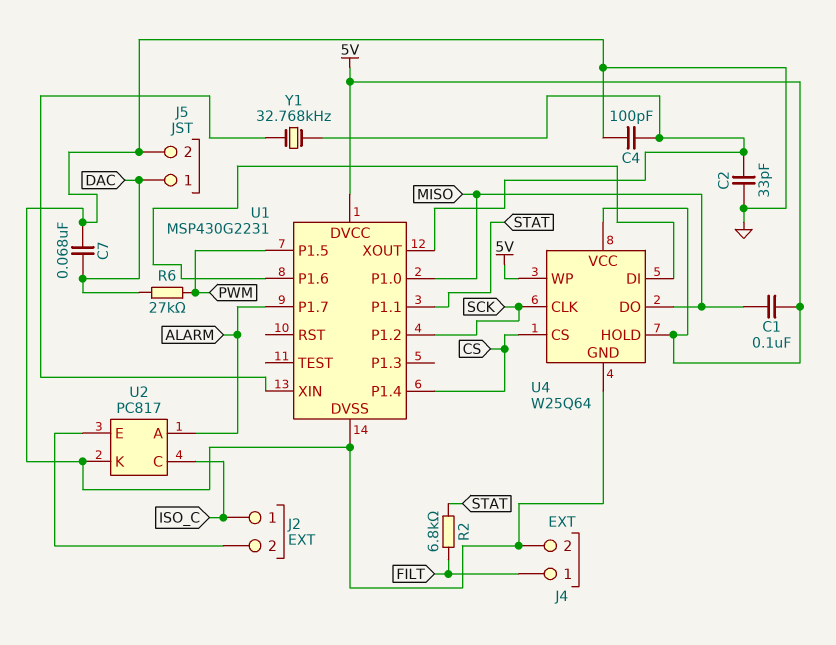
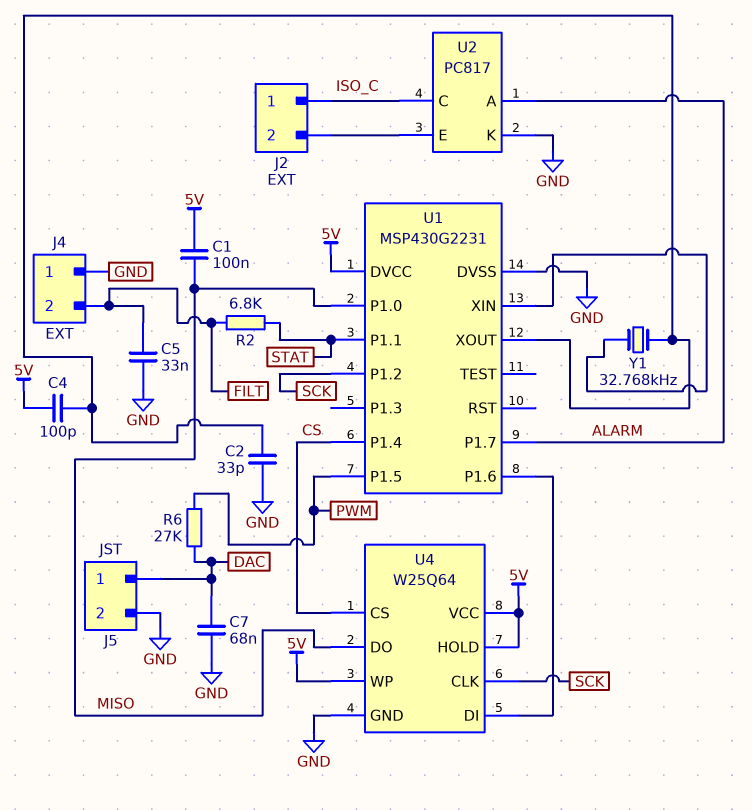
C4: 100pF (GND, U1/XOUT) -> 100pF (5V, U1/XOUT)
C5: none -> 33nF (FILT, GND)
J4 pin 1: FILT -> GND
J4 pin 2: GND -> FILT

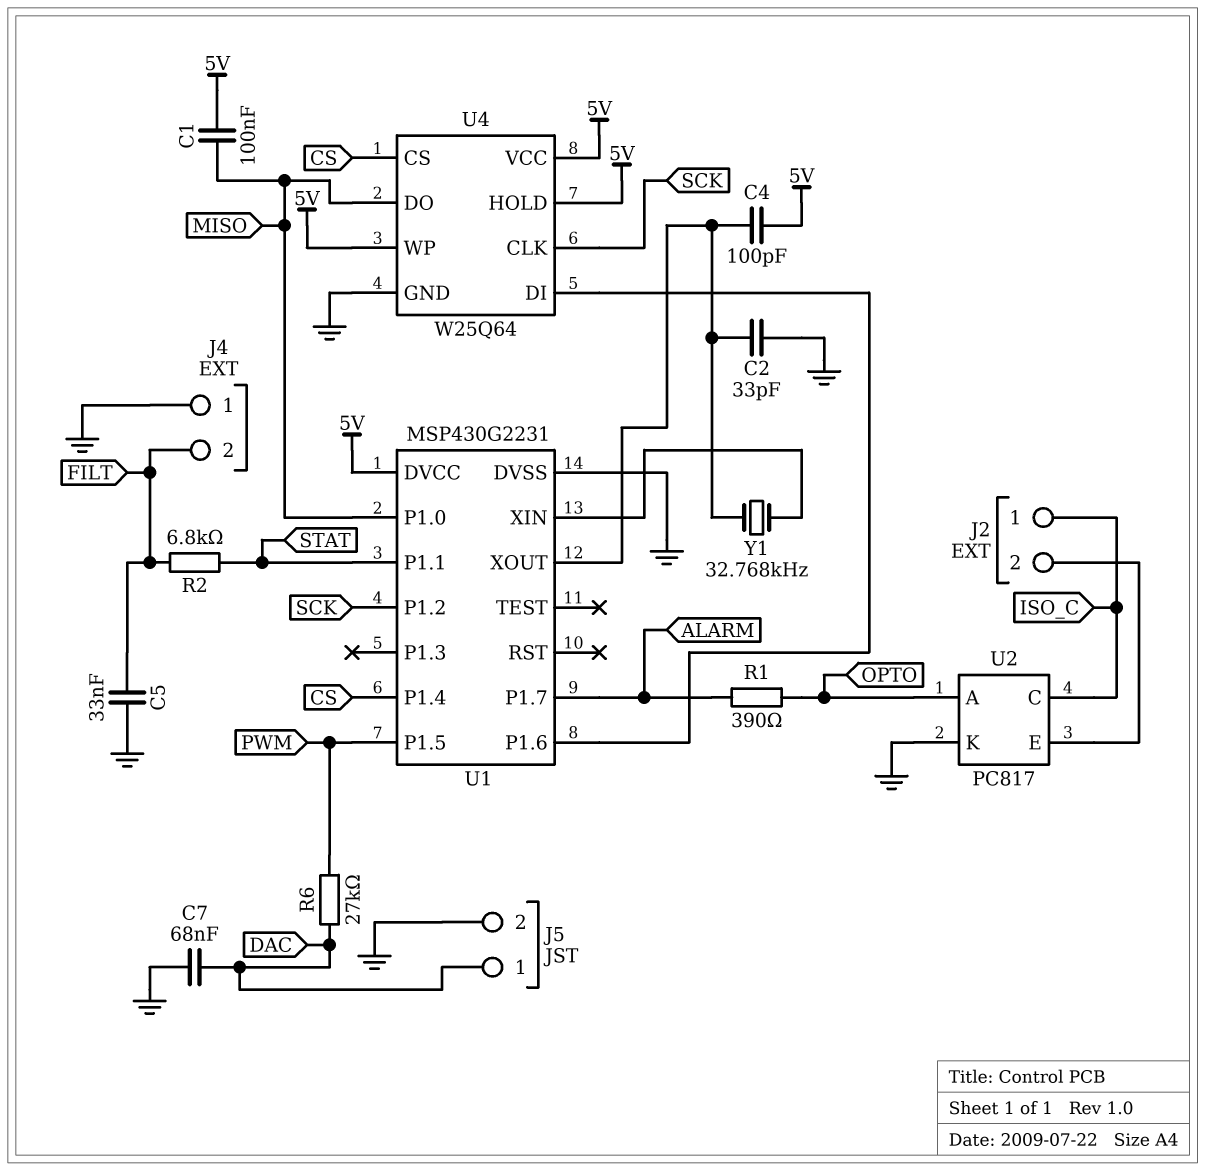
R1: none -> 390 (ALARM, OPTO)
U2 pin A: ALARM -> OPTO

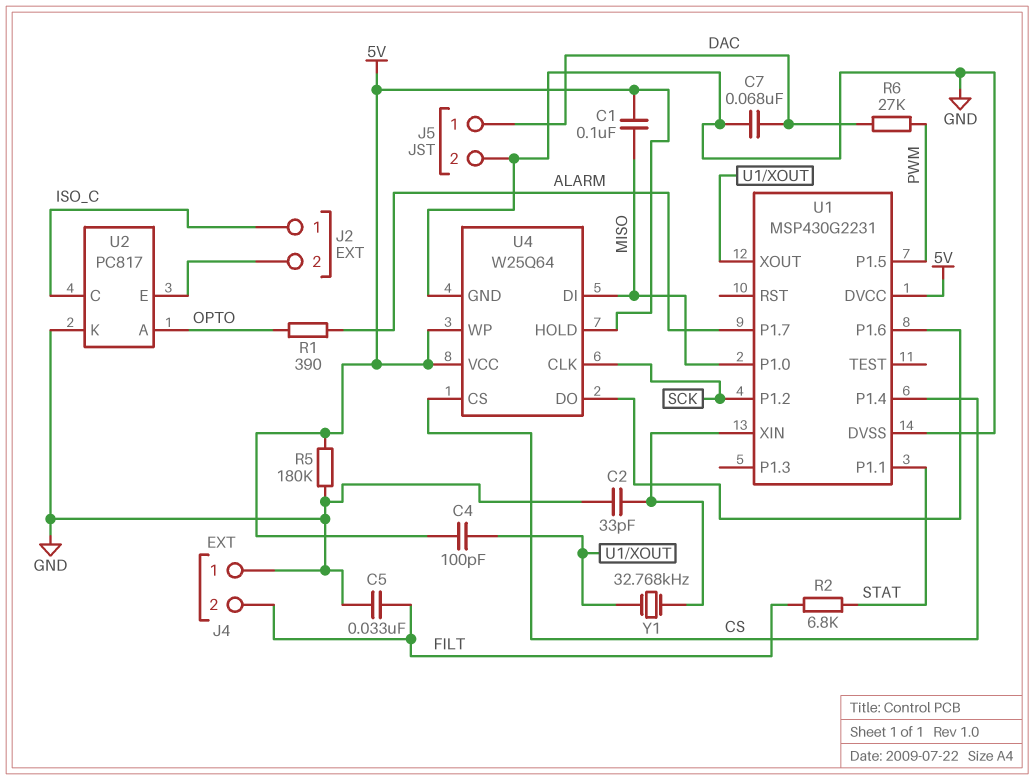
C2: 33pF (GND, U1/XOUT) -> 33pF (GND, U1/XIN)
R5: none -> 180k (5V, GND)
U4 pin DI: U1/P1.6 -> MISO
U4 pin DO: MISO -> U1/P1.6

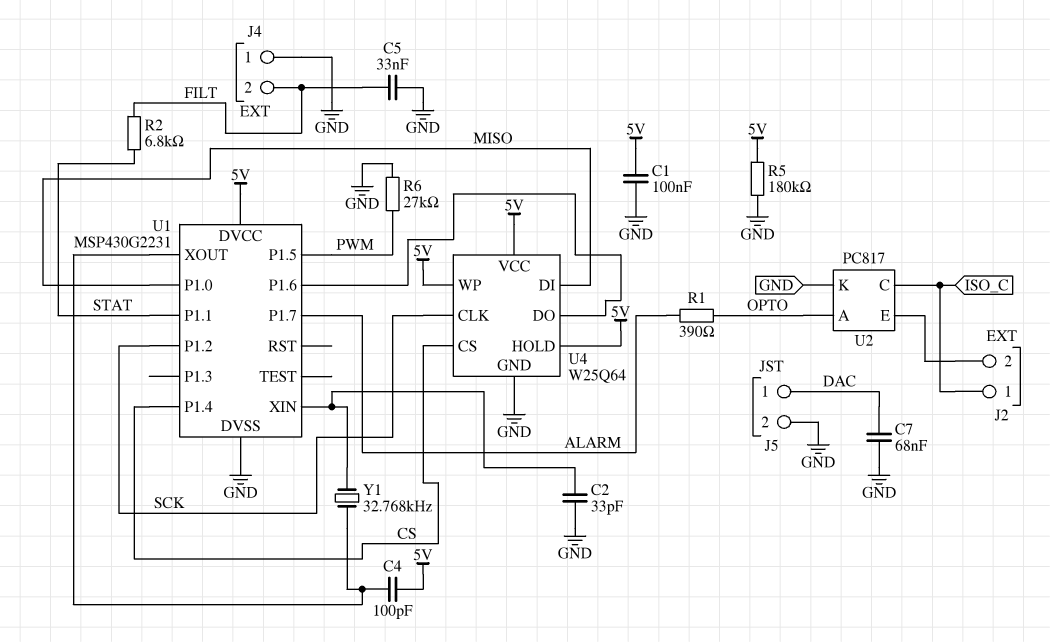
C1: 100nF (5V, MISO) -> 100nF (5V, GND)
R6: 27k (DAC, PWM) -> 27k (GND, PWM)

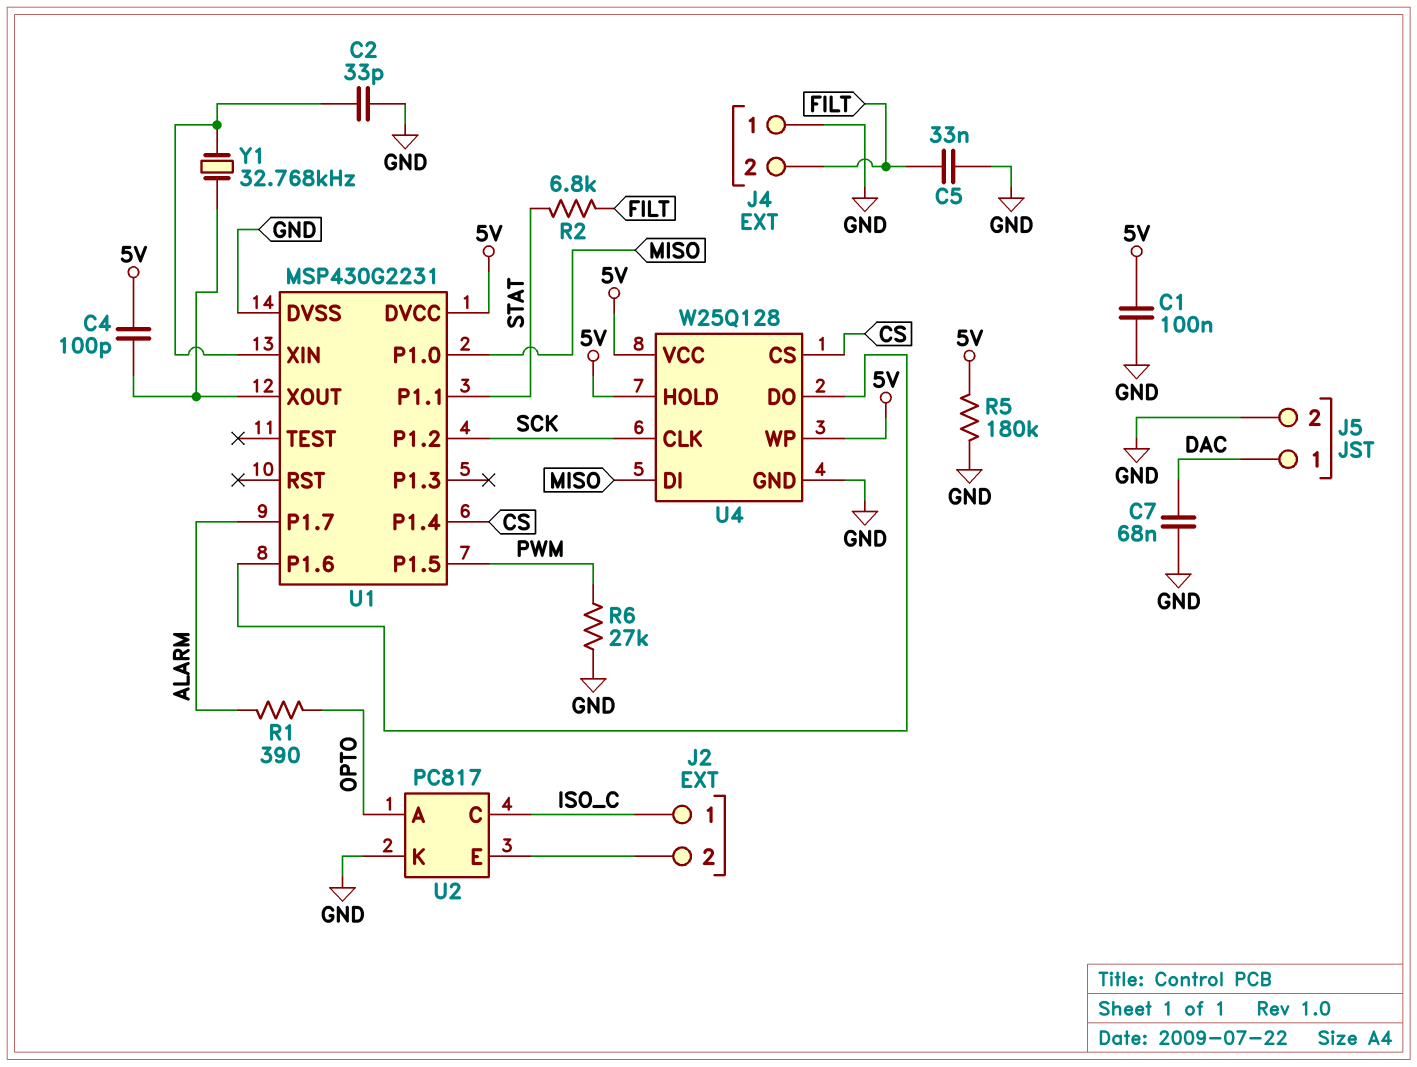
U4: W25Q64 -> W25Q128

